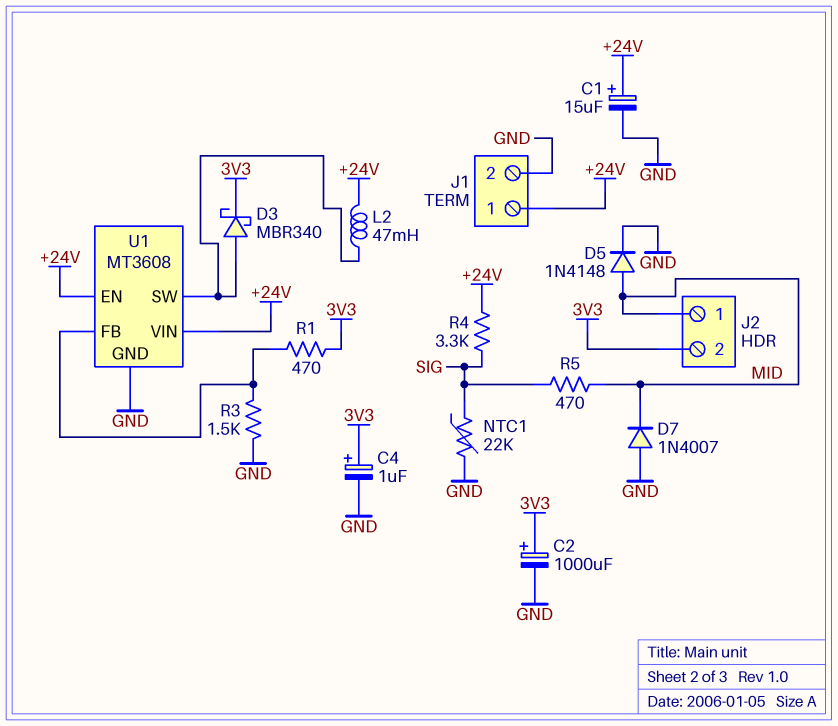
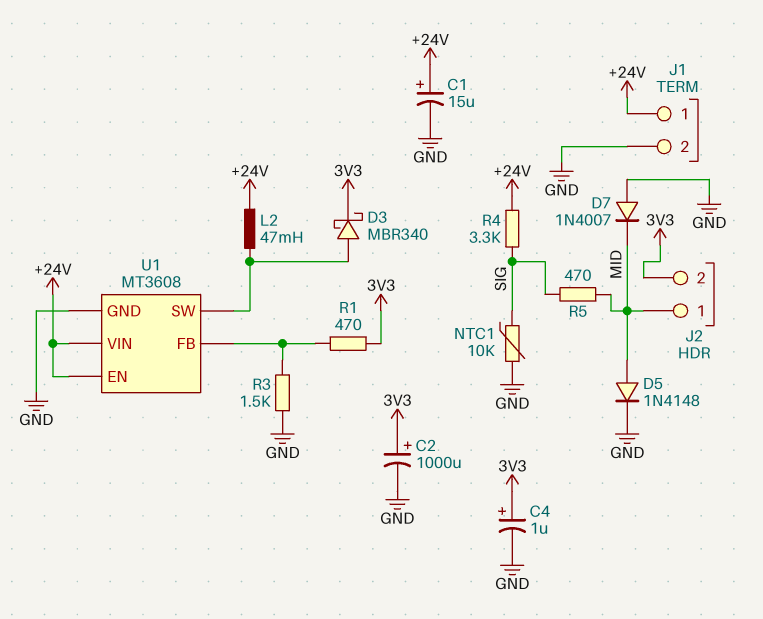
NTC1: 22k (GND, SIG) -> 10k (GND, SIG)

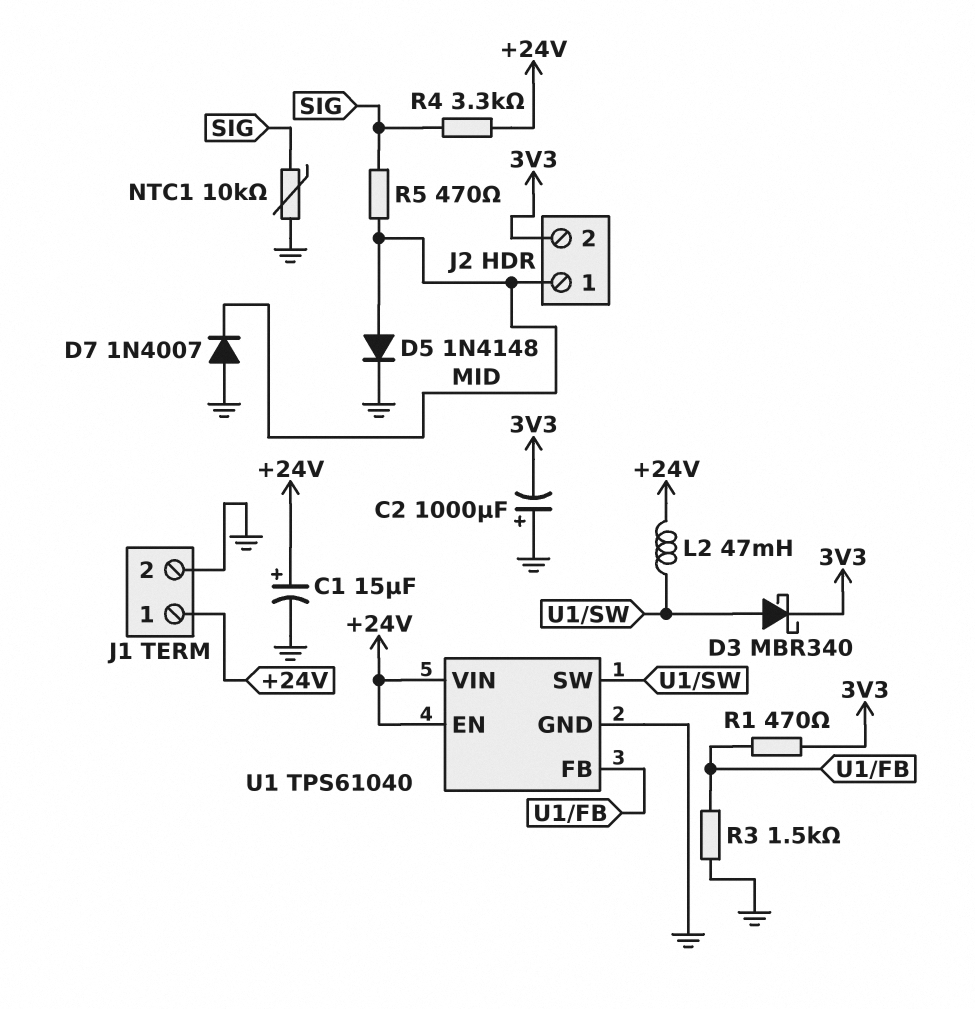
C2: 1000uF (plus 3V3, minus GND) -> 1000uF (plus GND, minus 3V3)
C4: 1uF (plus 3V3, minus GND) -> none
U1: MT3608 -> TPS61040

